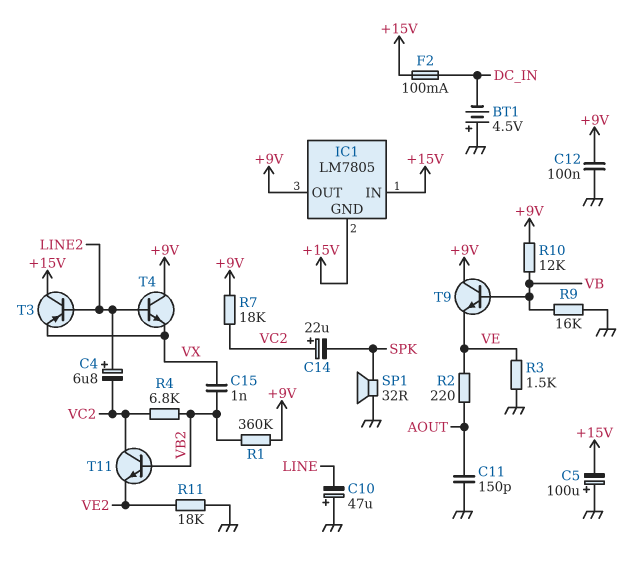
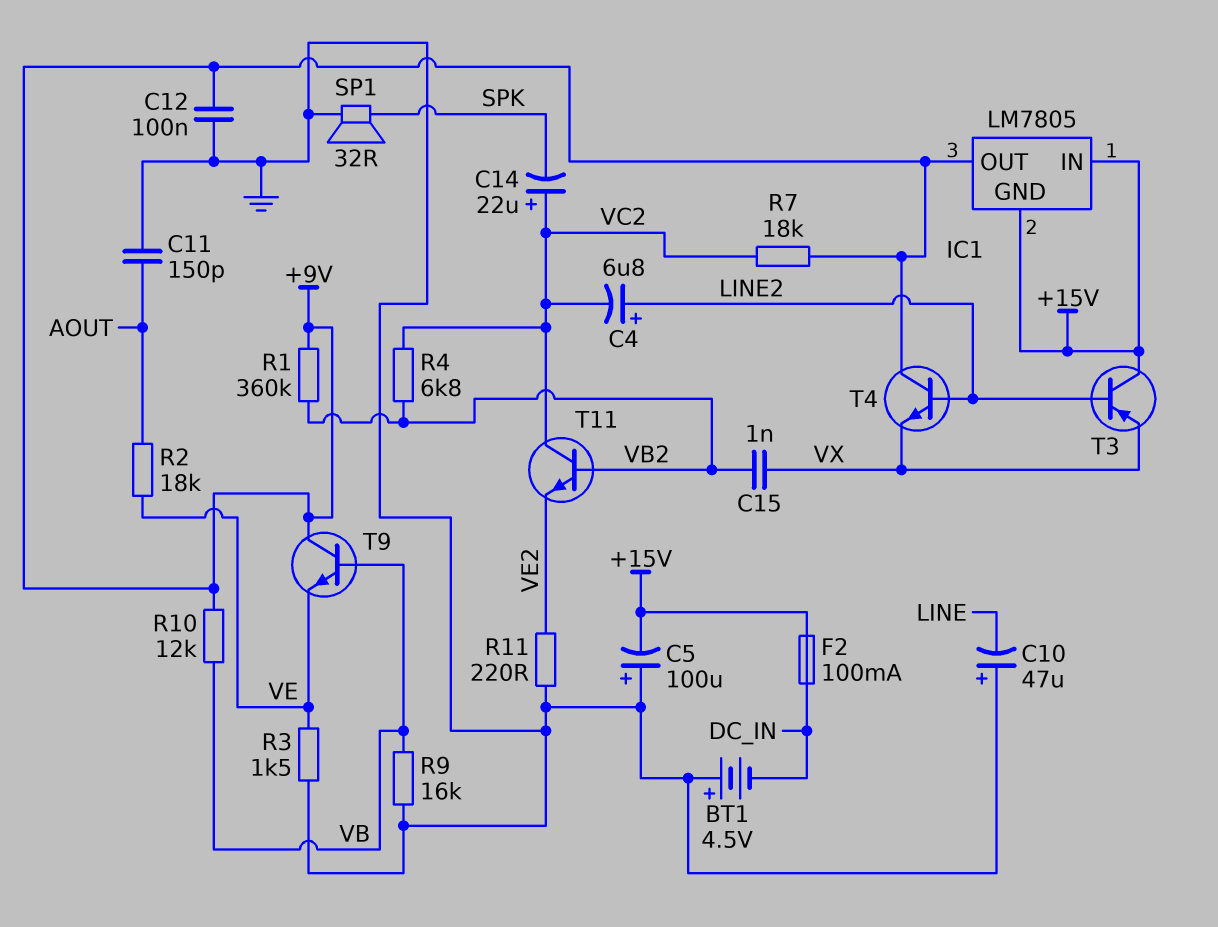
R2: 220 (AOUT, VE) -> 18k (AOUT, VE)
R11: 18k (GND, VE2) -> 220 (GND, VE2)

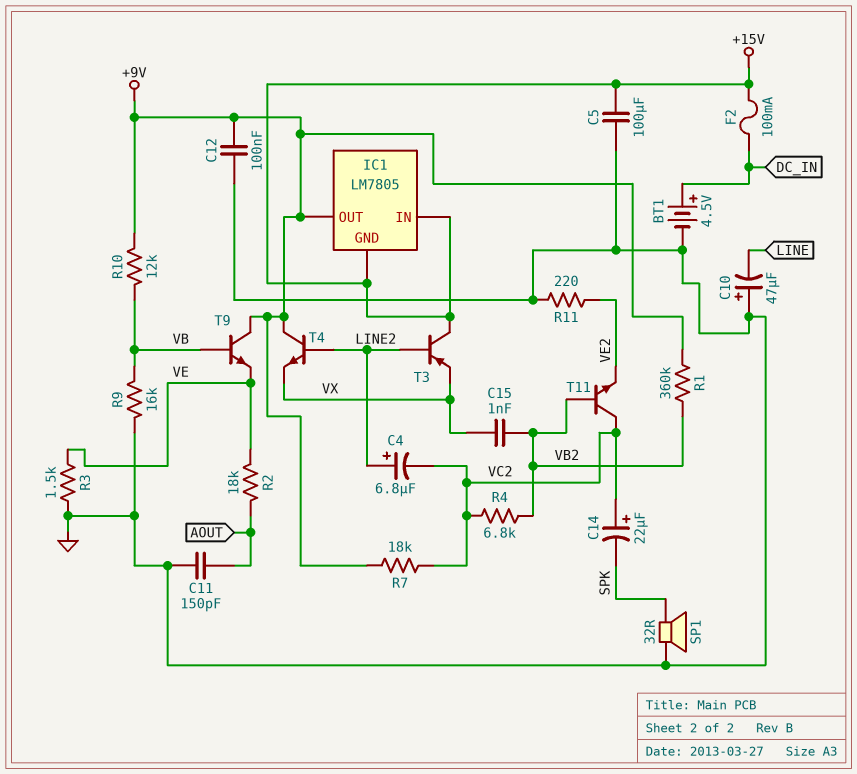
BT1: 4.5V (plus GND, minus DC_IN) -> 4.5V (plus DC_IN, minus GND)
C5: 100uF (plus GND, minus +15V) -> 100uF (+15V, GND)

